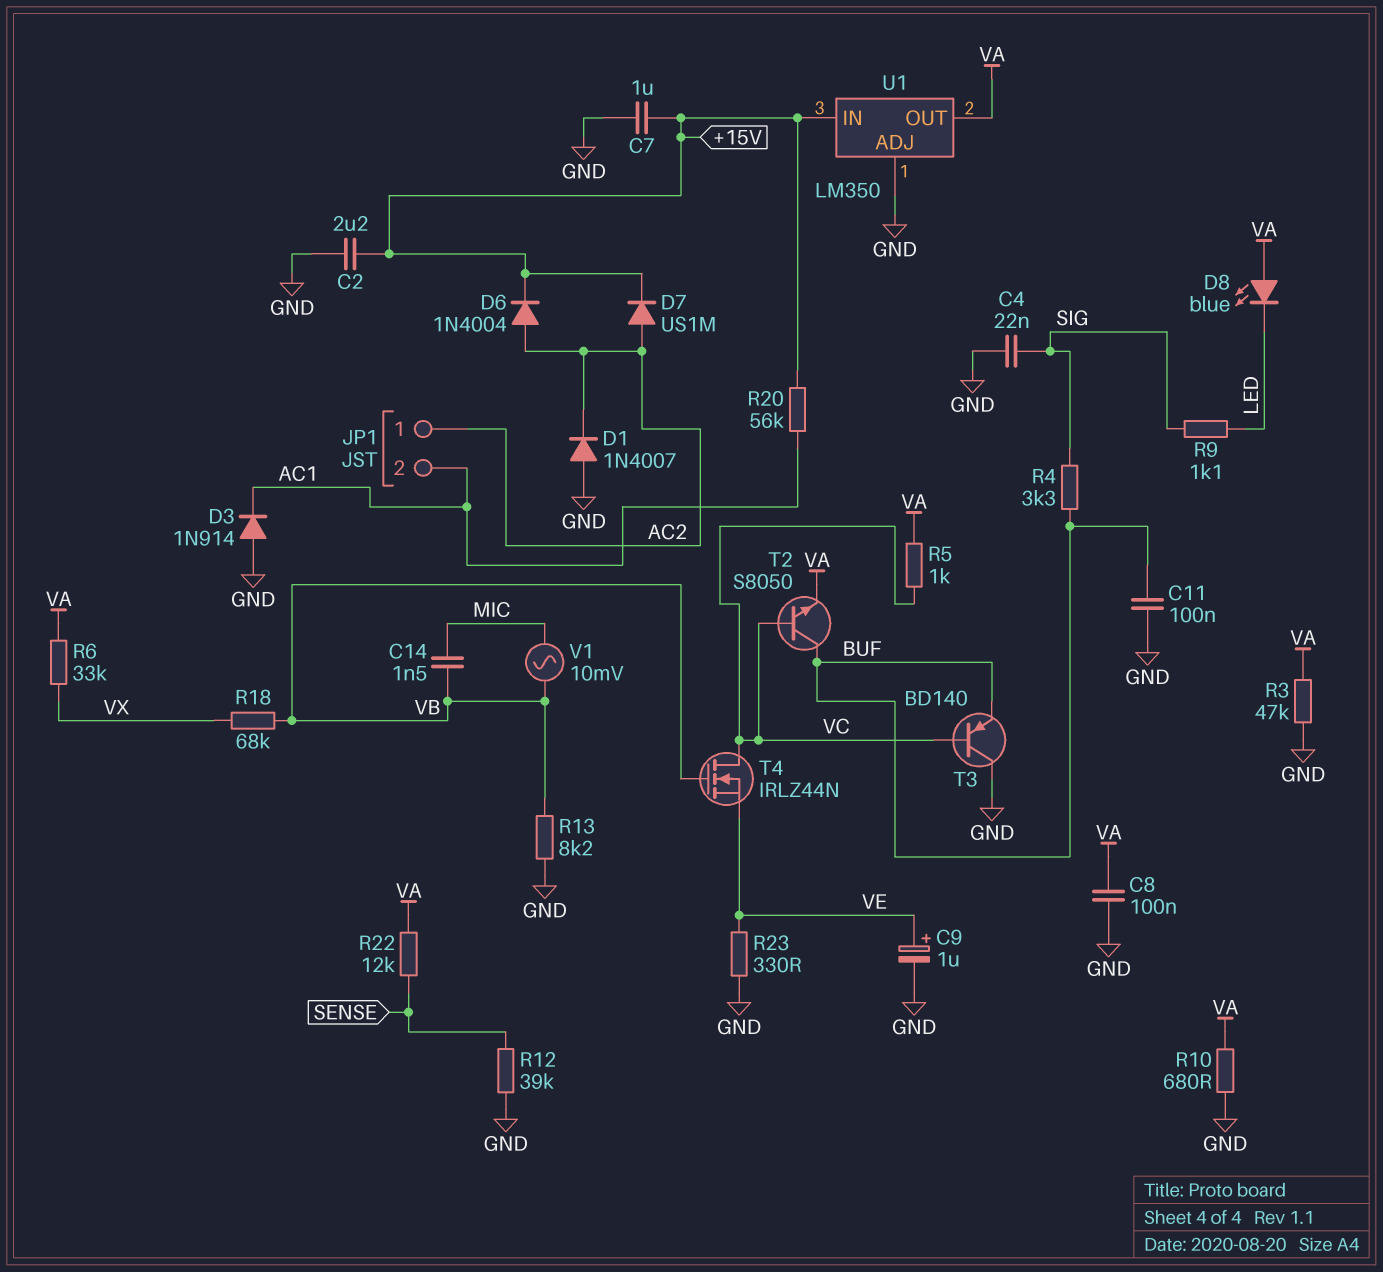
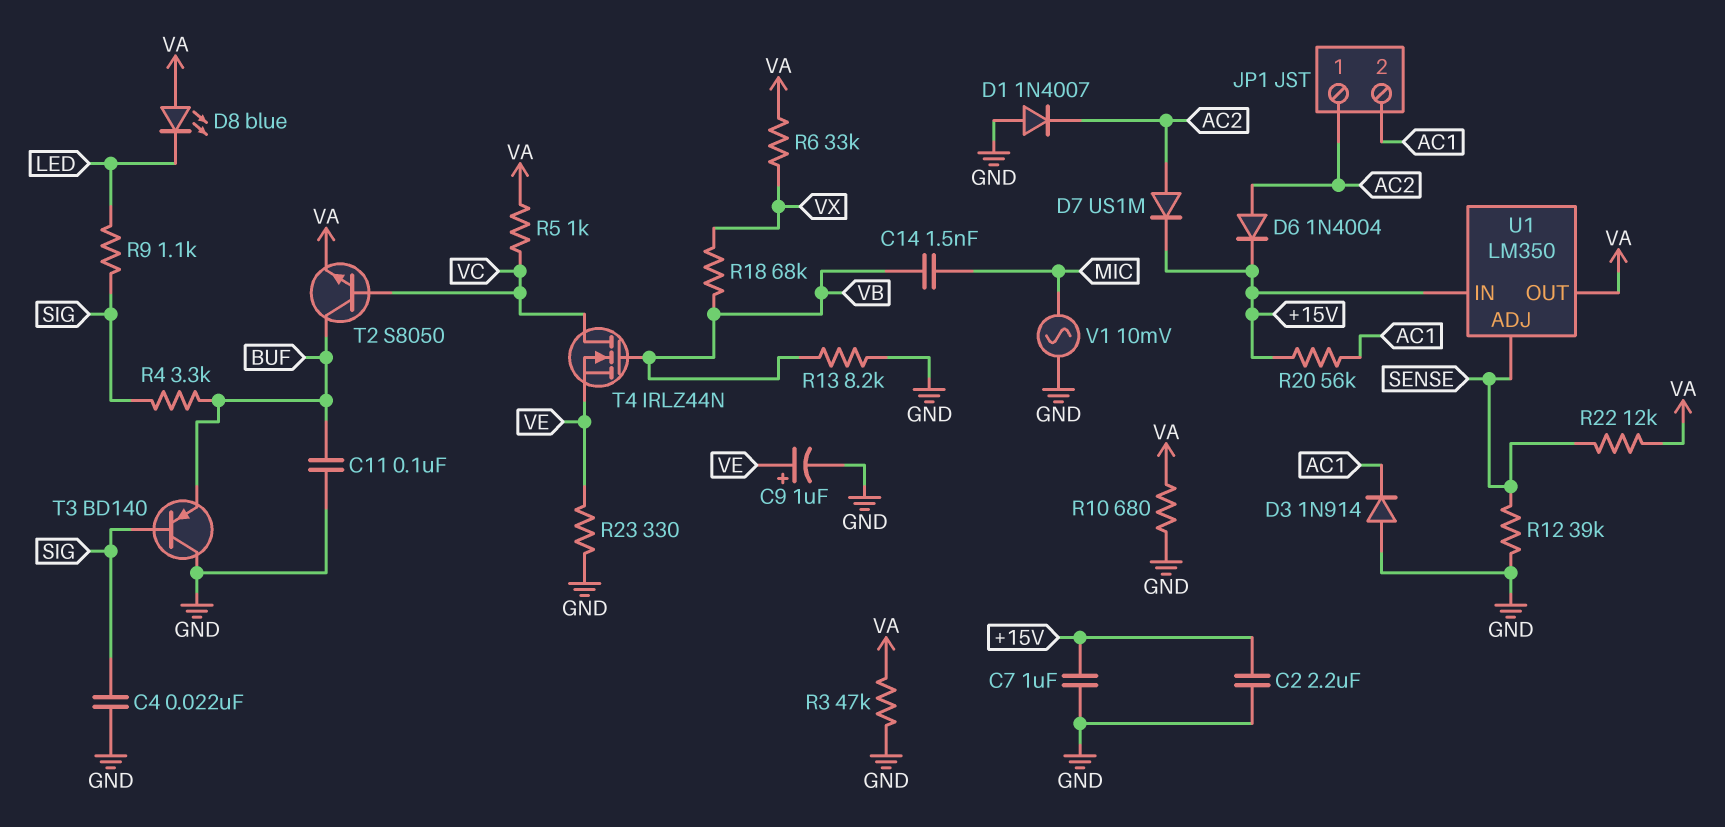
C8: 100nF (GND, VA) -> none
T3: PNP BD140 (B VC, C GND, E BUF) -> PNP BD140 (B SIG, C GND, E BUF)
U1 pin ADJ: GND -> SENSE
V1: AC 10mV (MIC, VB) -> AC 10mV (GND, MIC)

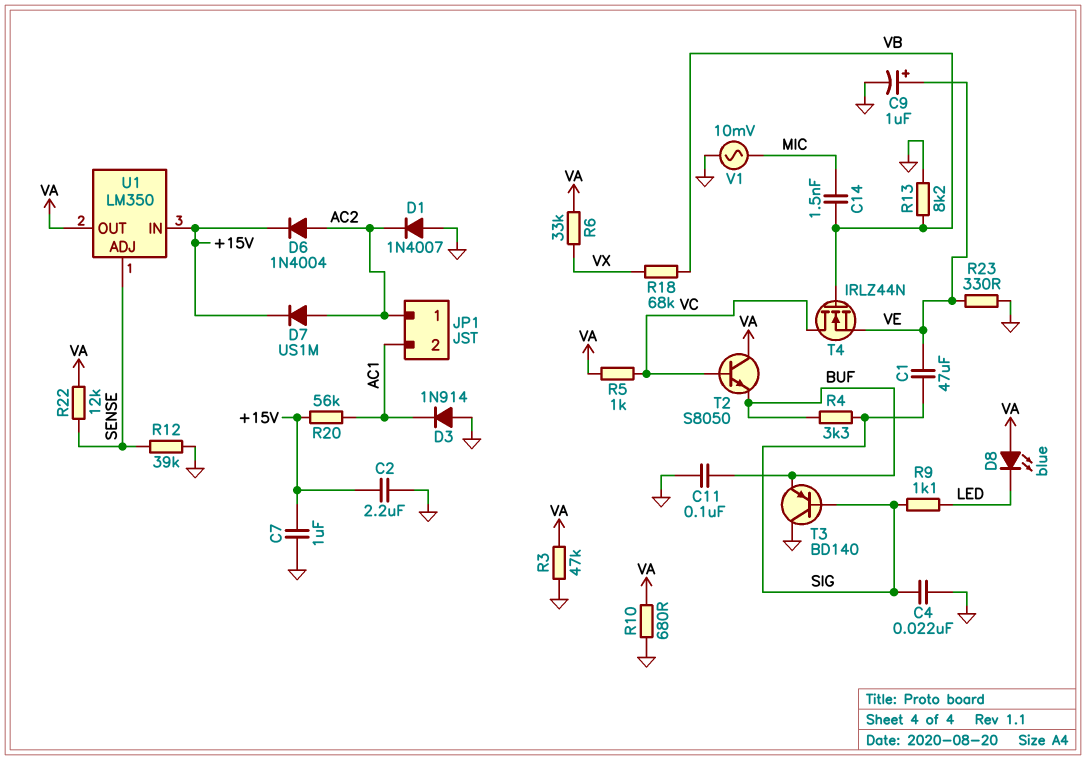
C1: none -> 47uF (SIG, VE)
T2: NPN S8050 (B VC, C BUF, E VA) -> NPN S8050 (B VC, C VA, E BUF)

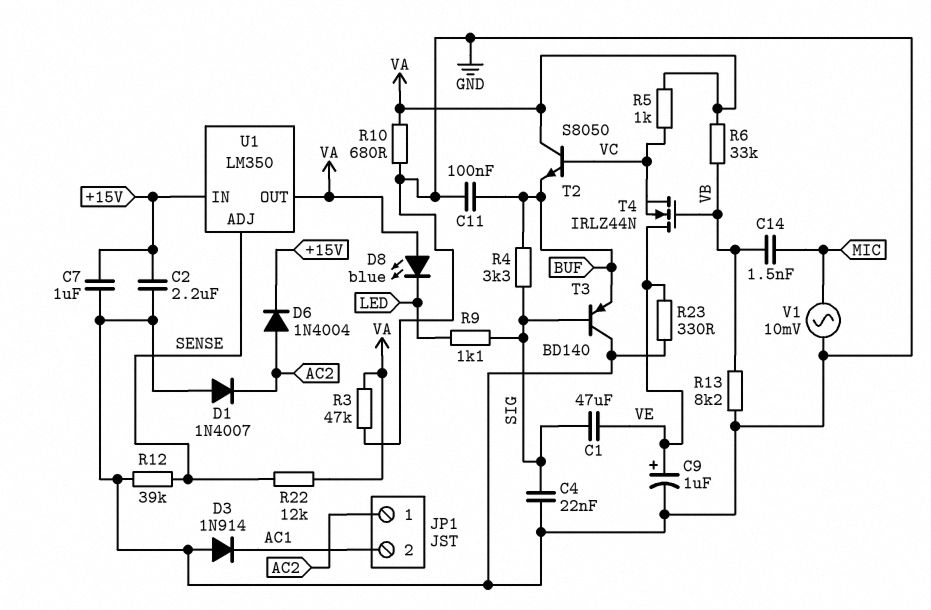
D7: diode US1M (A AC2, K +15V) -> none
R6: 33k (VA, VX) -> 33k (VA, VB)
R18: 68k (VB, VX) -> none
R20: 56k (+15V, AC1) -> none
T4: NMOS IRLZ44N (G VB, D VC, S VE) -> NMOS IRLZ44N (G VB, D VE, S VC)

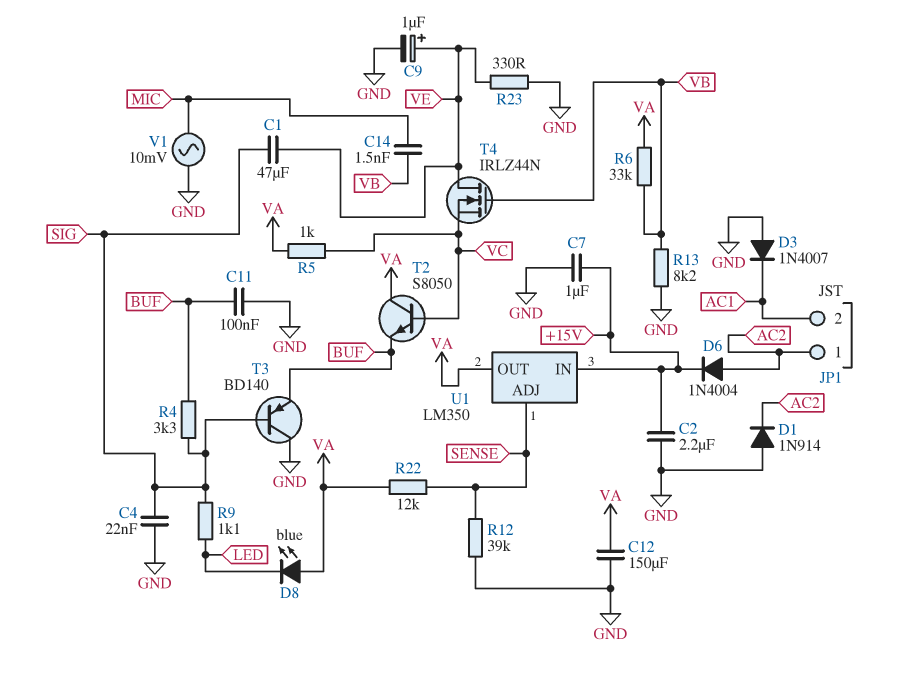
C12: none -> 150uF (GND, VA)
D1: diode 1N4007 (A GND, K AC2) -> diode 1N914 (A GND, K AC2)
D3: diode 1N914 (A GND, K AC1) -> diode 1N4007 (A GND, K AC1)
R3: 47k (GND, VA) -> none
R10: 680 (GND, VA) -> none

